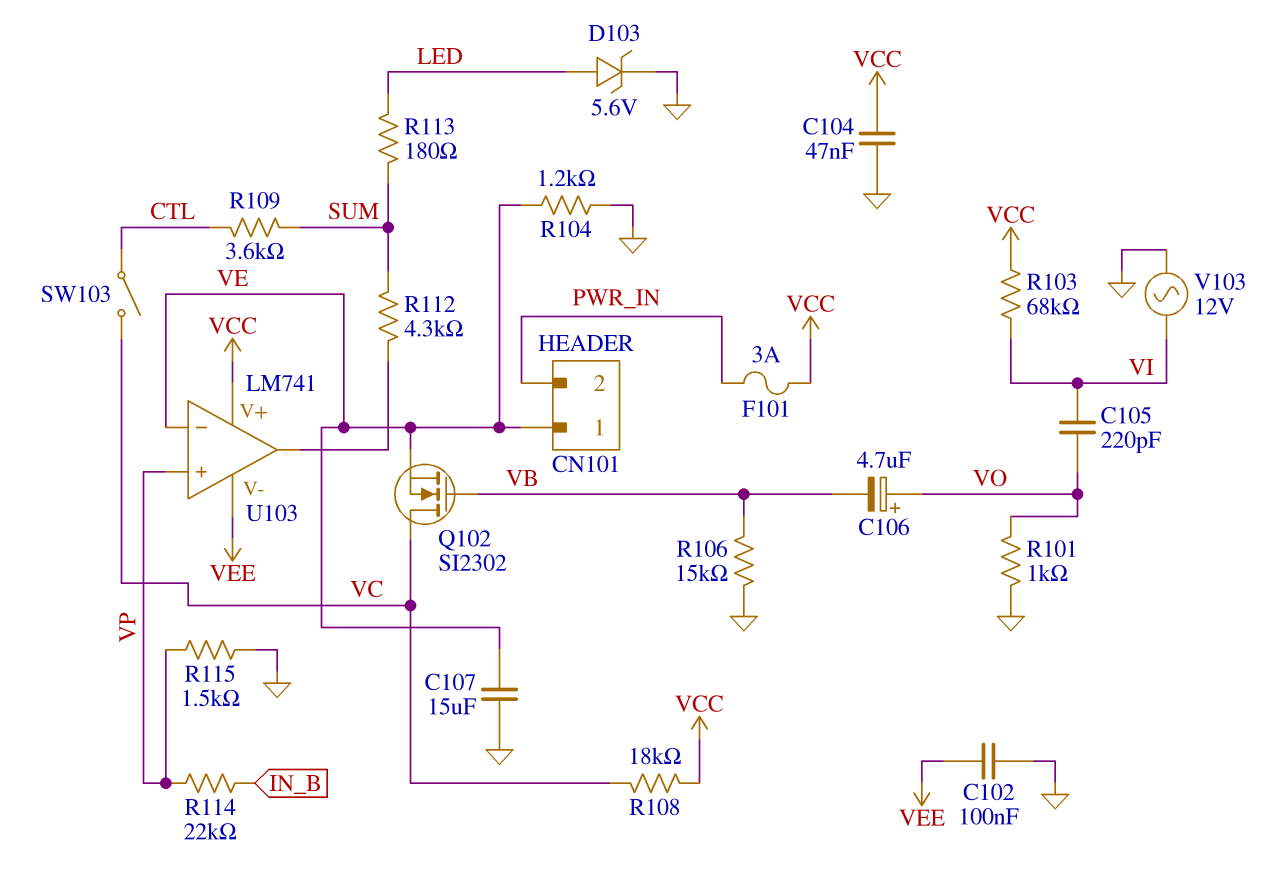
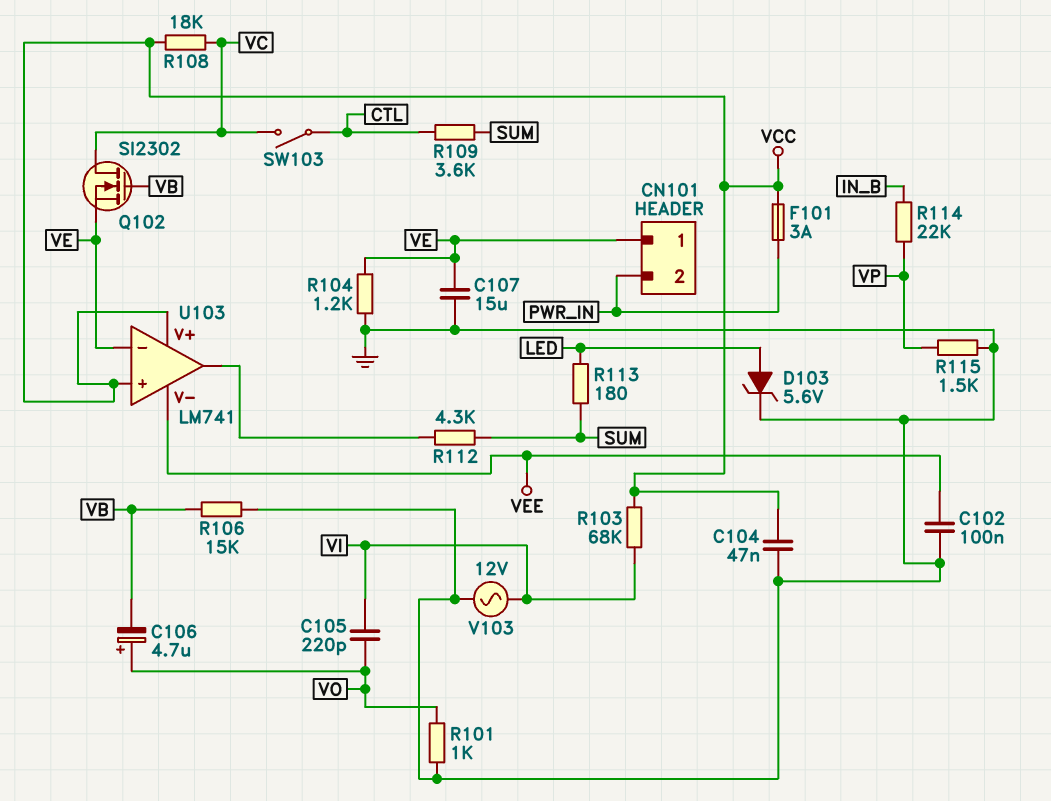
U103 pin in+: VP -> VCC

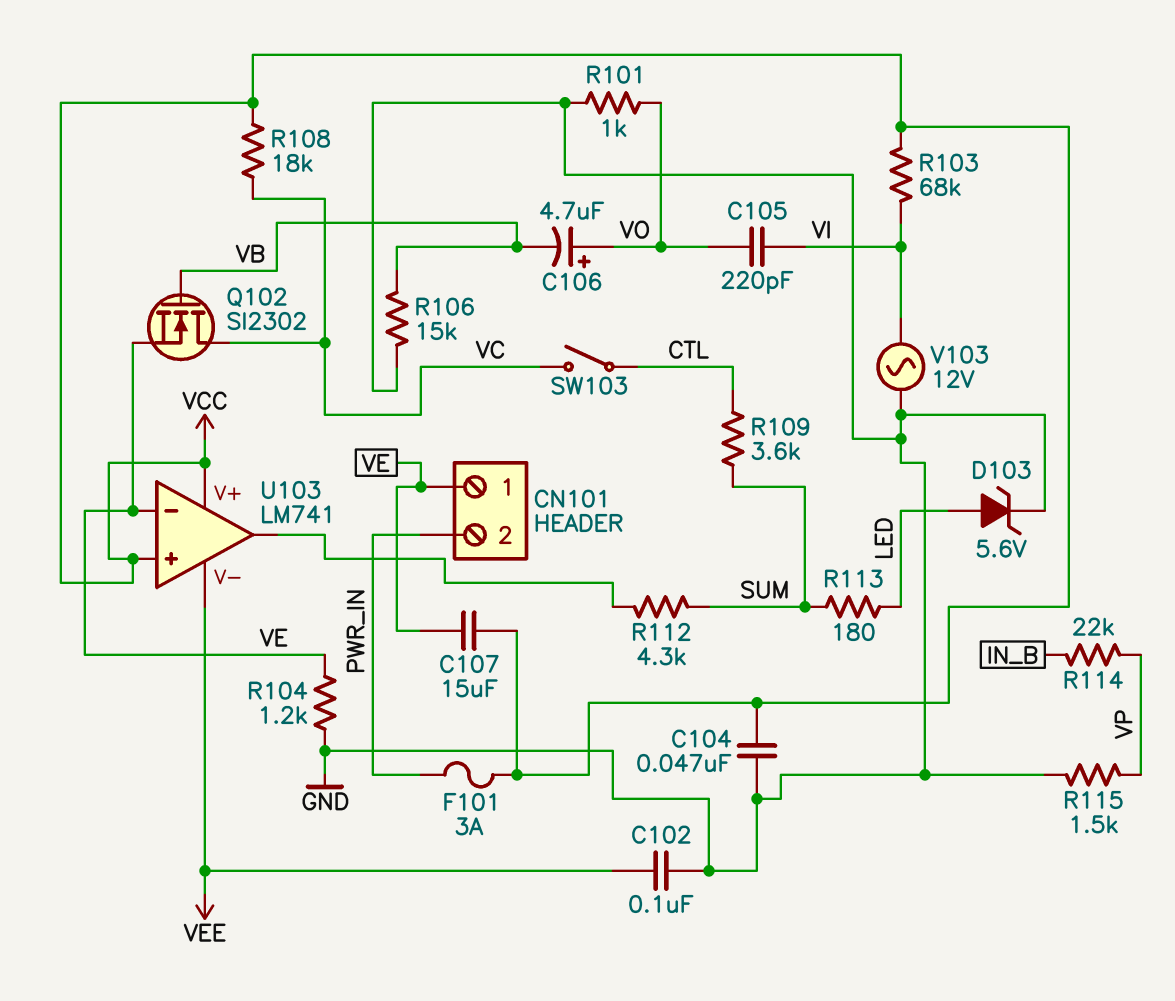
C107: 15uF (GND, VE) -> 15uF (VCC, VE)

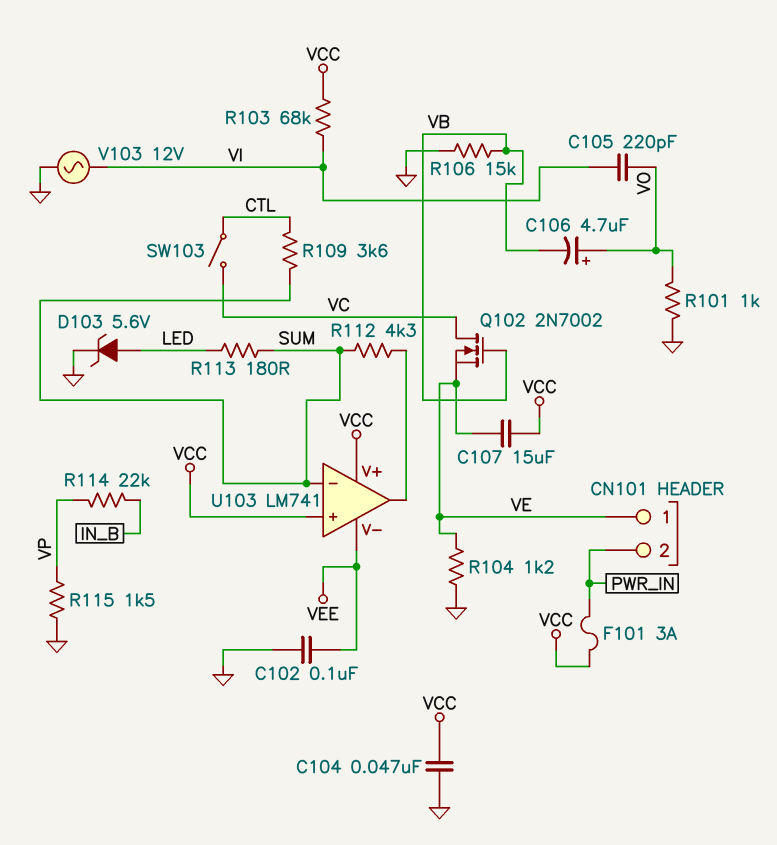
Q102: NMOS SI2302 (G VB, D VC, S VE) -> NMOS 2N7002 (G VB, D VC, S VE)
R108: 18k (VC, VCC) -> none
U103 pin in-: VE -> SUM

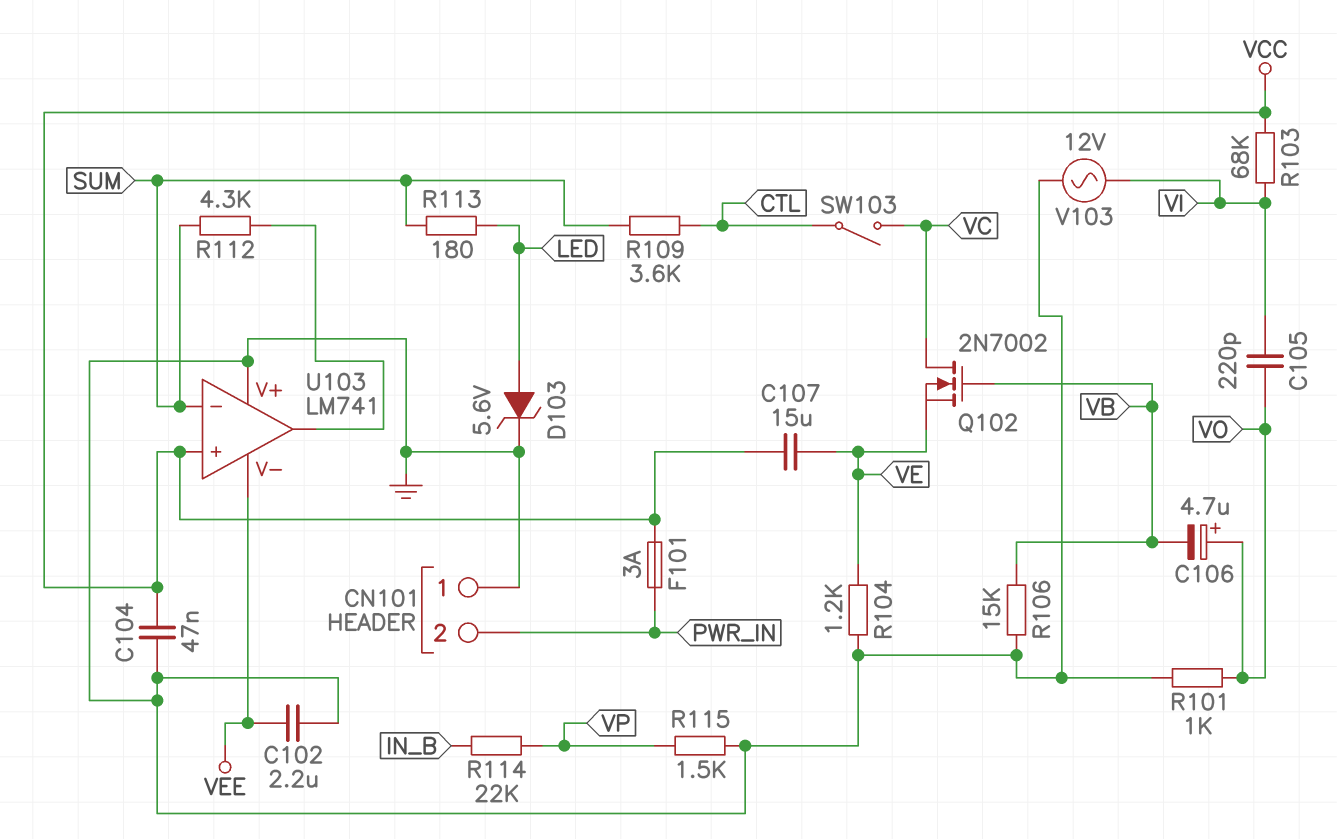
C102: 100nF (GND, VEE) -> 2.2uF (GND, VEE)
CN101 pin 1: VE -> GND
U103 pin V+: VCC -> GND

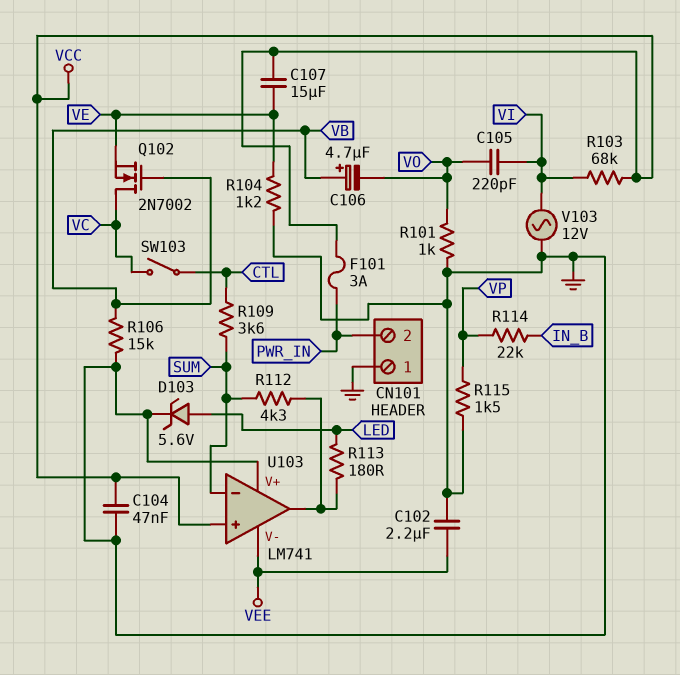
C106: 4.7uF (plus VO, minus VB) -> 4.7uF (plus VB, minus VO)
R113: 180 (LED, SUM) -> 180 (LED, U103/out)

